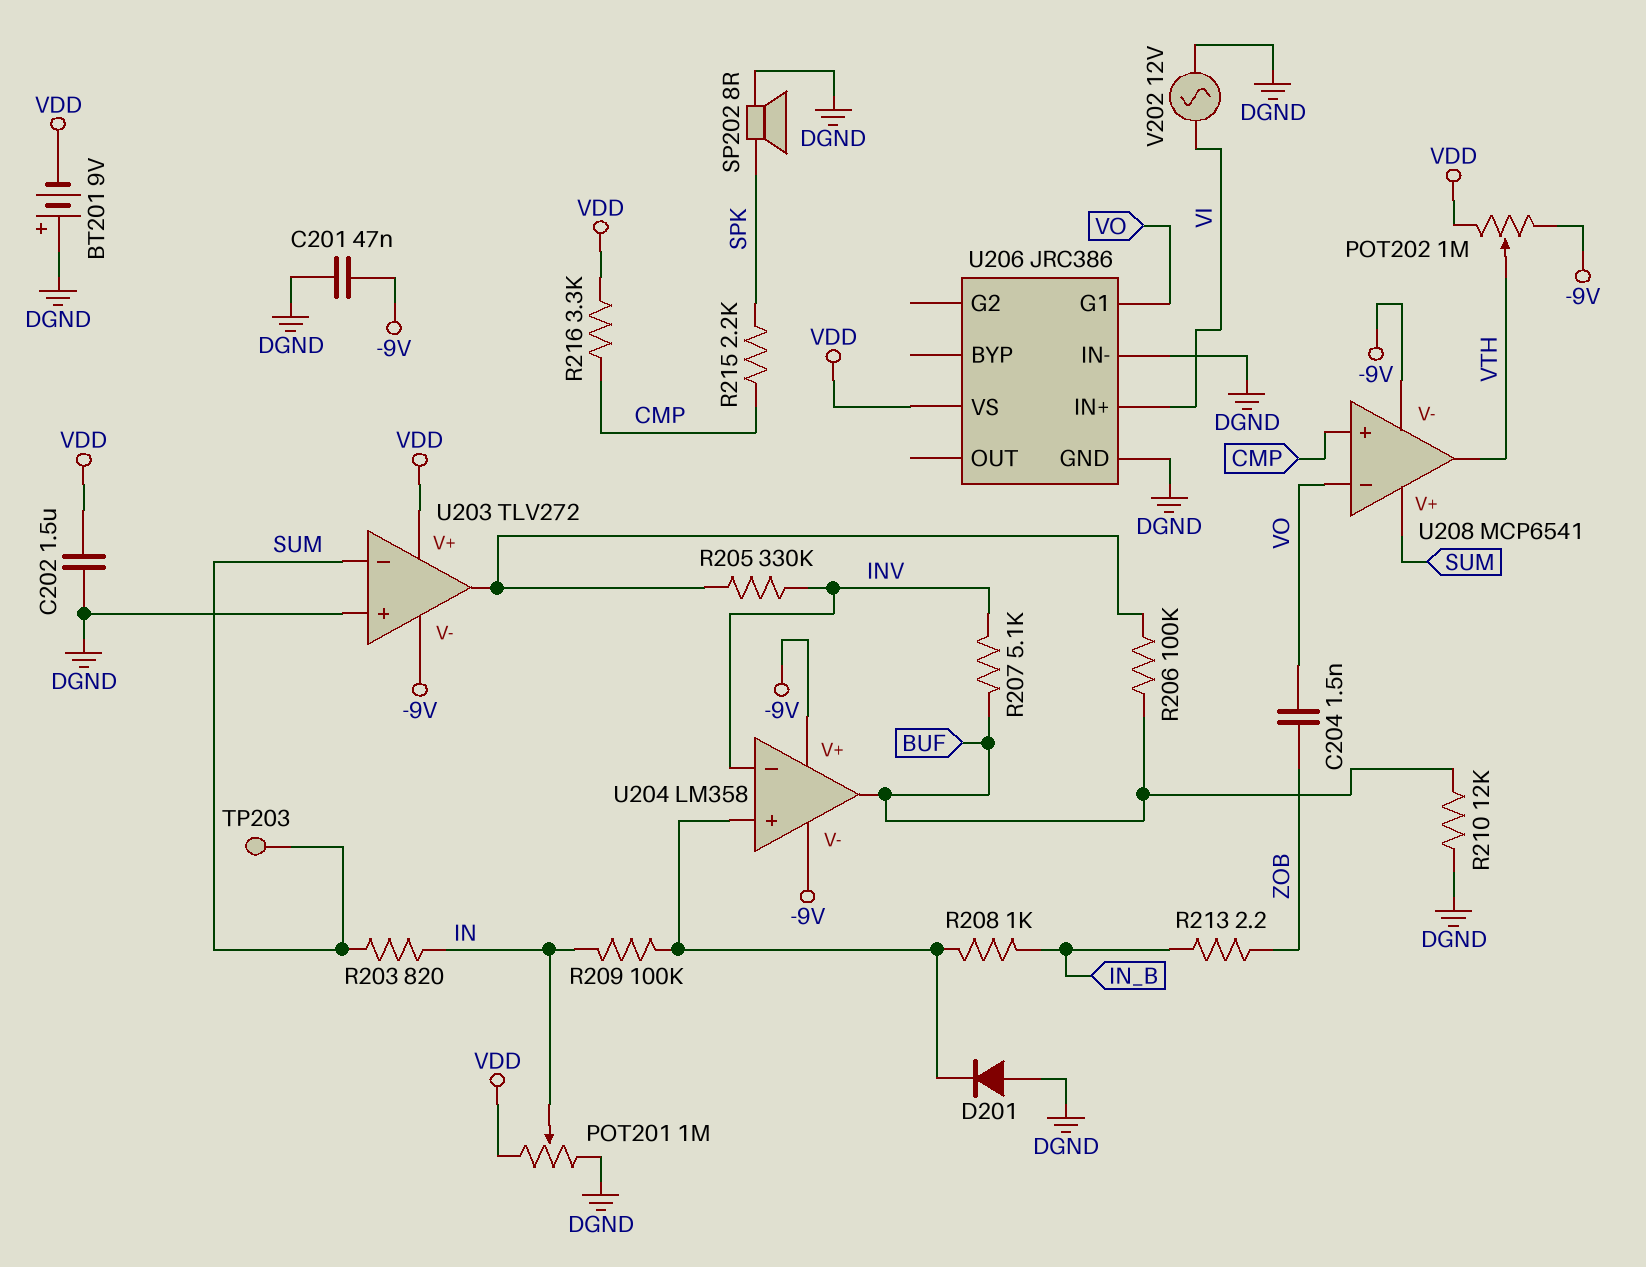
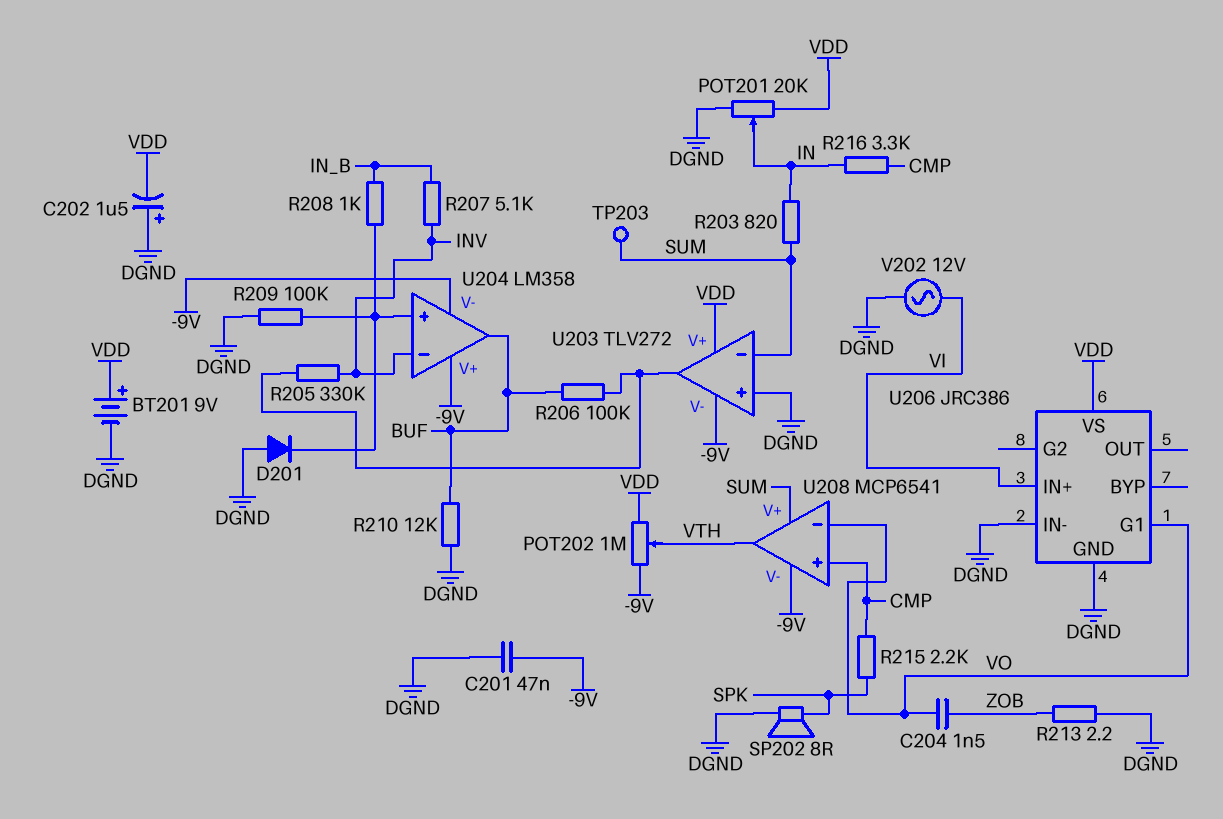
BT201: 9V (plus DGND, minus VDD) -> 9V (plus VDD, minus DGND)
C202: 1.5uF (DGND, VDD) -> 1.5uF (plus DGND, minus VDD)
POT201: 1M (DGND, VDD, wiper IN) -> 20k (DGND, VDD, wiper IN)
R207: 5.1k (BUF, INV) -> 5.1k (INV, IN_B)
R209: 100k (IN, U204/in+) -> 100k (DGND, U204/in+)
R213: 2.2 (IN_B, ZOB) -> 2.2 (DGND, ZOB)
R216: 3.3k (CMP, VDD) -> 3.3k (CMP, IN)

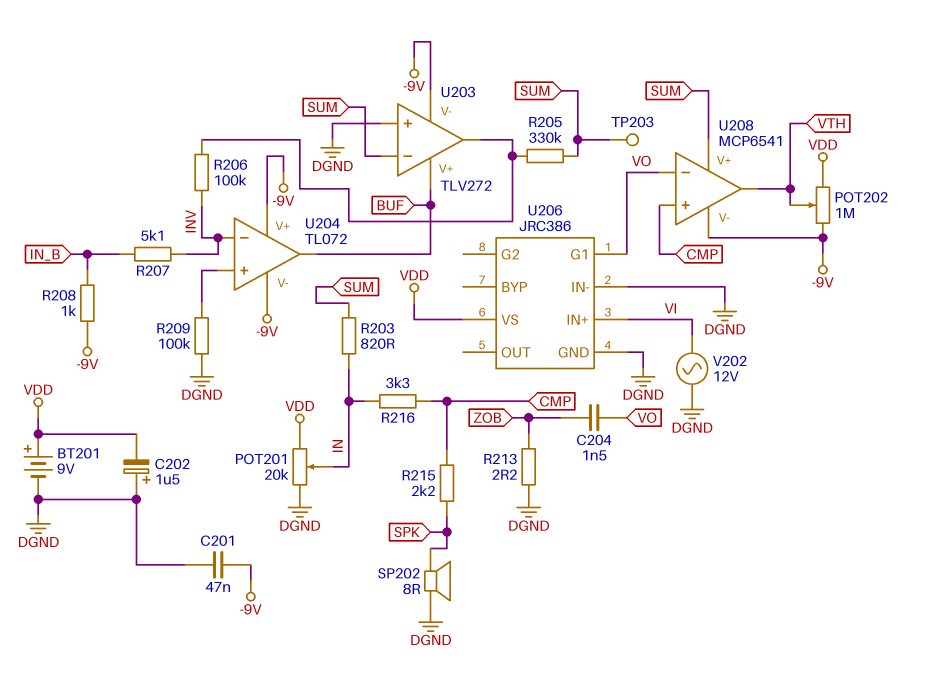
D201: diode (A DGND, K U204/in+) -> none
R205: 330k (INV, U203/out) -> 330k (SUM, U203/out)
R206: 100k (BUF, U203/out) -> 100k (INV, U203/out)
R208: 1k (IN_B, U204/in+) -> 1k (-9V, IN_B)
R210: 12k (BUF, DGND) -> none
U203 pin V+: VDD -> BUF
U204: LM358 -> TL072

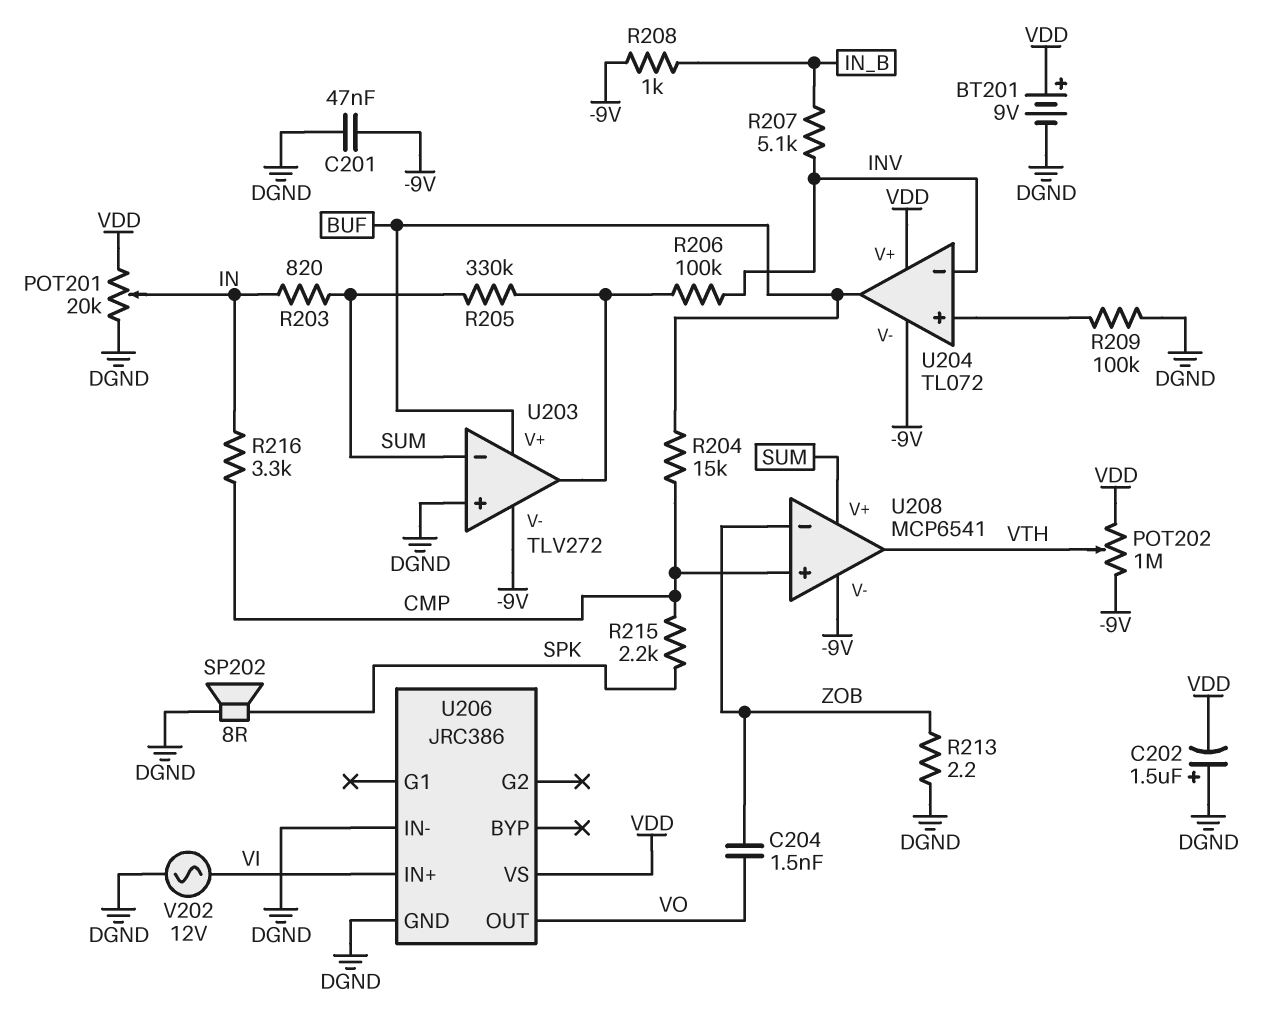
R204: none -> 15k (BUF, CMP)
TP203: test point (SUM) -> none
U204 pin V+: -9V -> VDD
U206 pin G1: VO -> none
U206 pin OUT: none -> VO
U208 pin in-: VO -> ZOB

